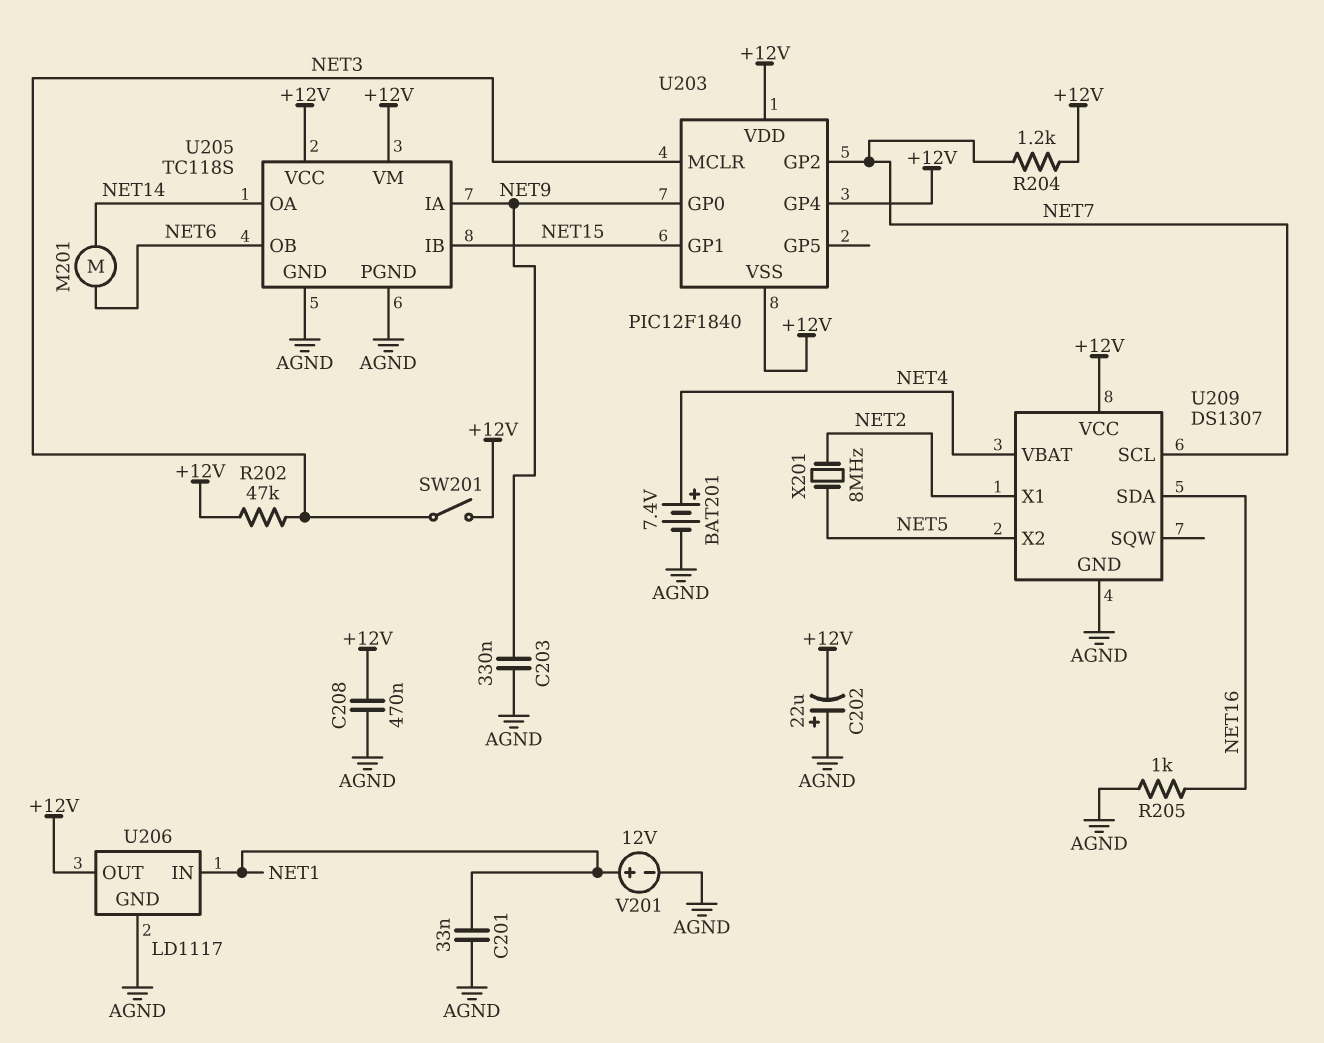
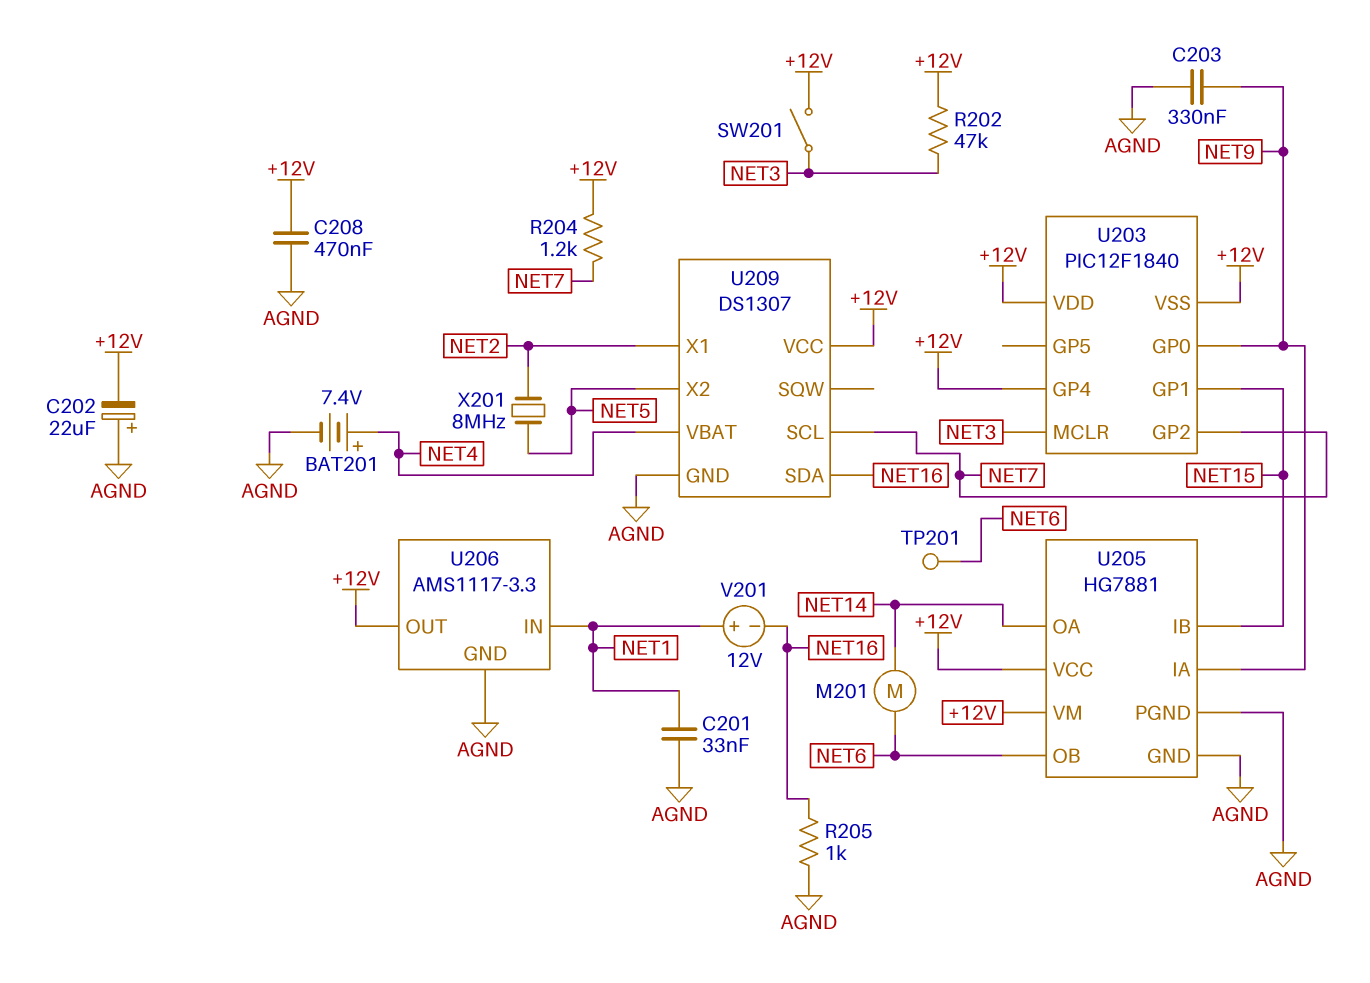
TP201: none -> test point (NET6)
U205: TC118S -> HG7881
U206: LD1117 -> AMS1117-3.3
V201: 12V (plus NET1, minus AGND) -> 12V (plus NET1, minus NET16)

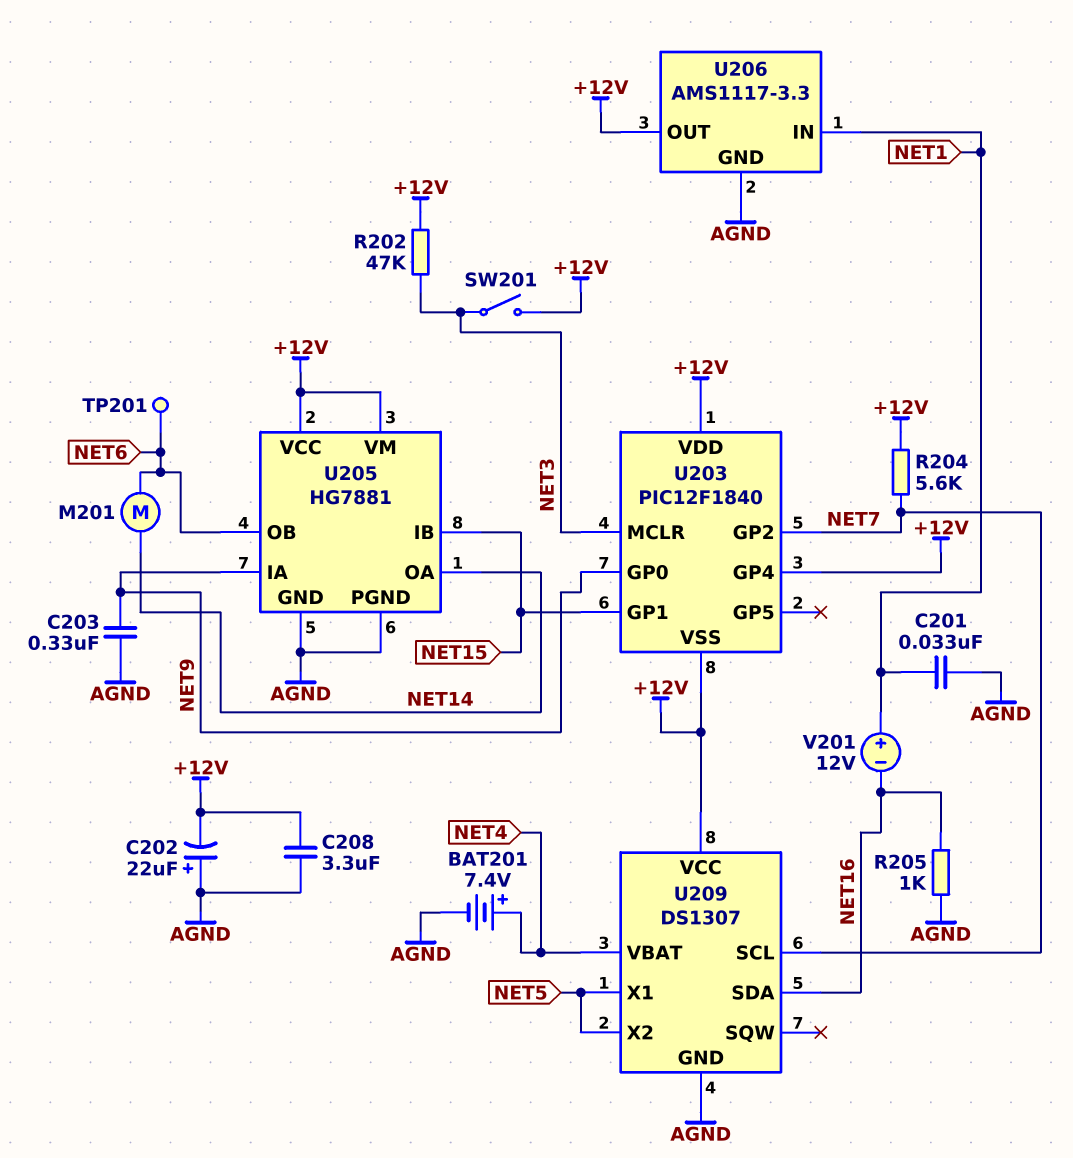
C208: 470nF (+12V, AGND) -> 3.3uF (+12V, AGND)
R204: 1.2k (+12V, NET7) -> 5.6k (+12V, NET7)
U209 pin X1: NET2 -> NET5
X201: 8MHz (NET2, NET5) -> none

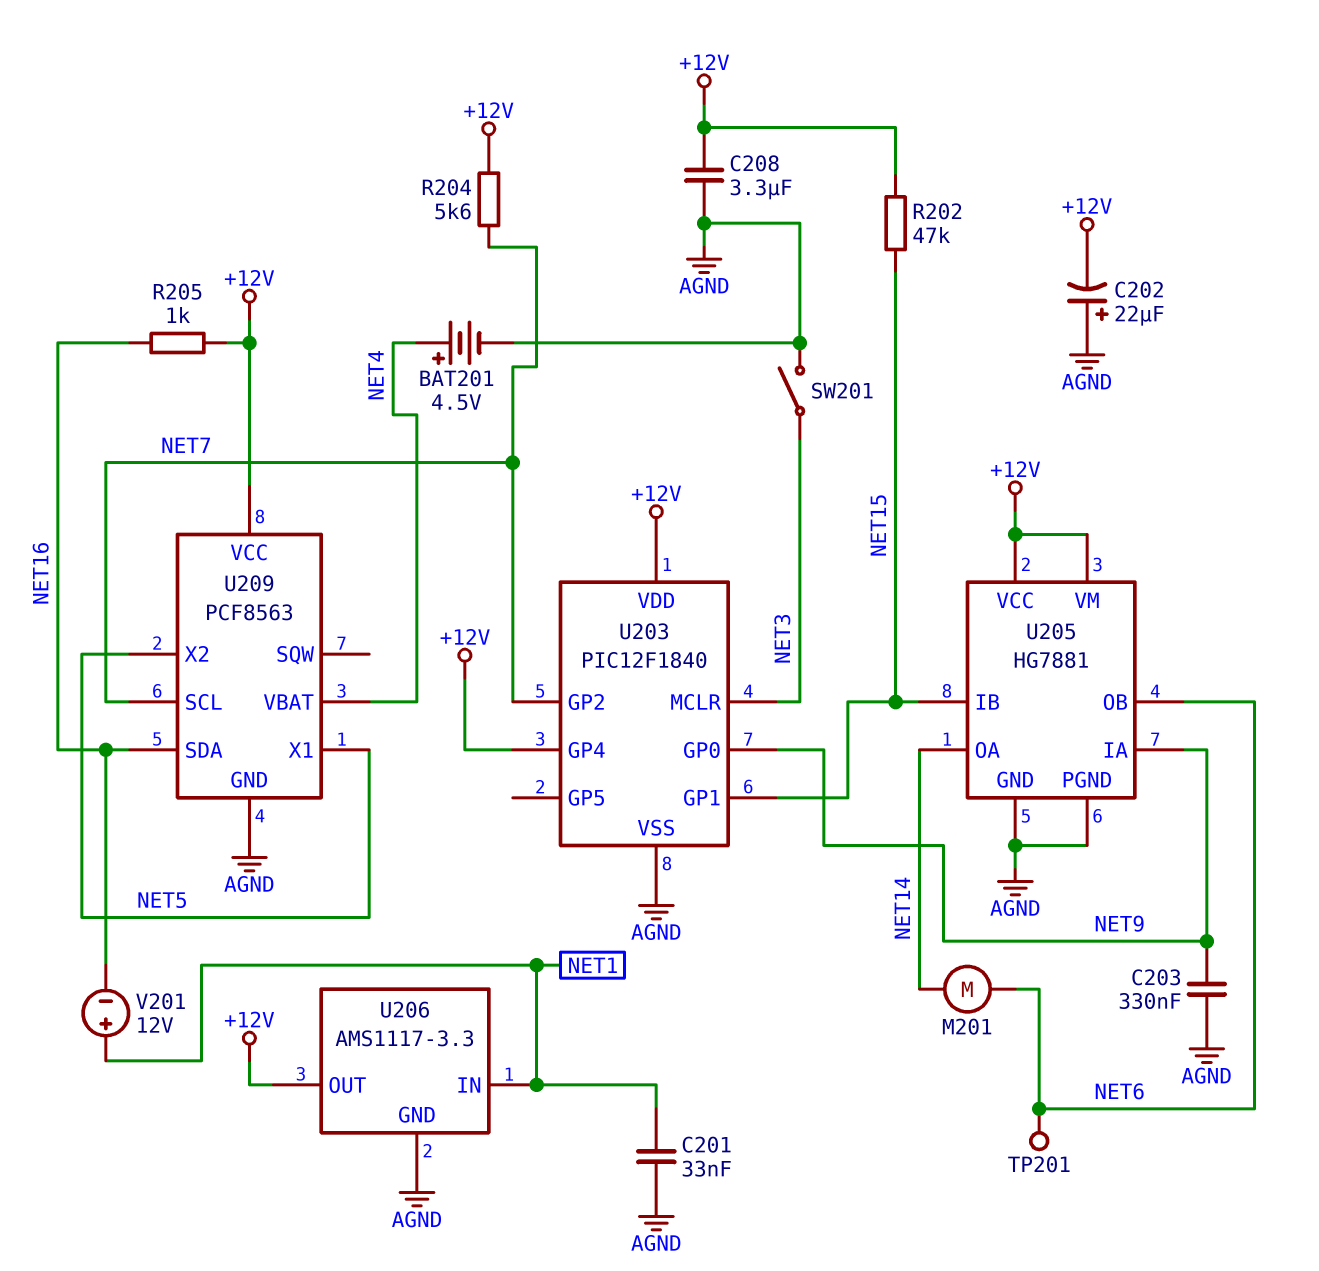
BAT201: 7.4V (plus NET4, minus AGND) -> 4.5V (plus NET4, minus AGND)
R202: 47k (+12V, NET3) -> 47k (+12V, NET15)
R205: 1k (AGND, NET16) -> 1k (+12V, NET16)
SW201: switch (+12V, NET3) -> switch (AGND, NET3)
U203 pin VSS: +12V -> AGND
U209: DS1307 -> PCF8563

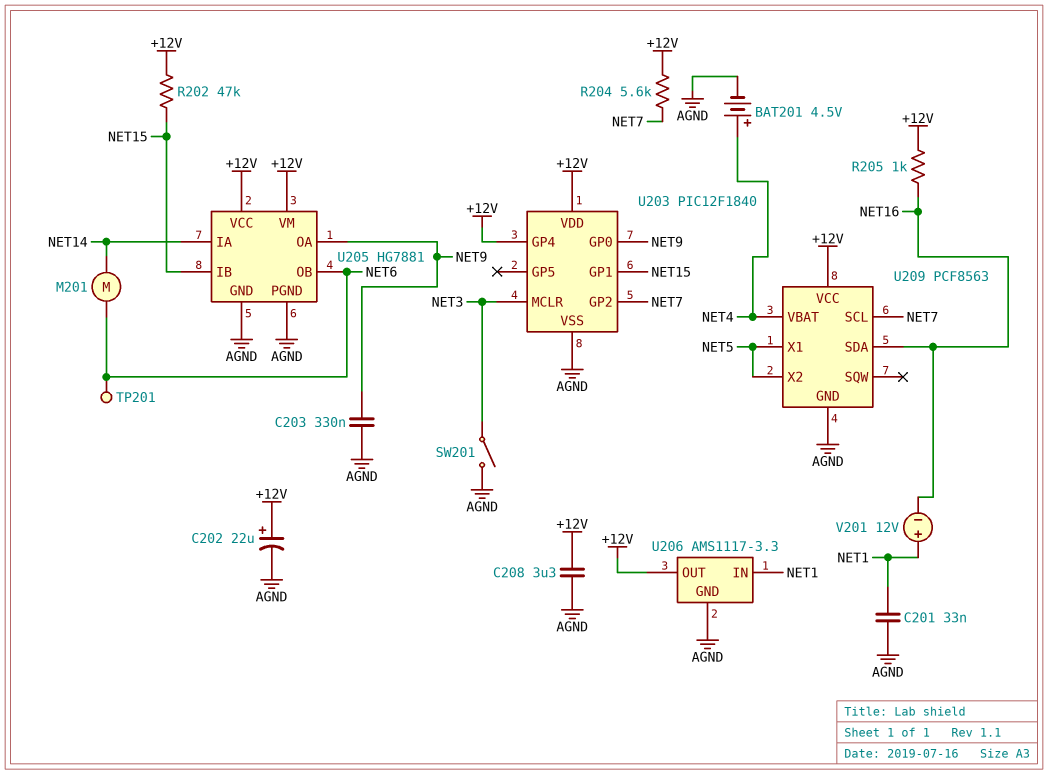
C202: 22uF (plus AGND, minus +12V) -> 22uF (plus +12V, minus AGND)
U205 pin IA: NET9 -> NET14
U205 pin OA: NET14 -> NET9

